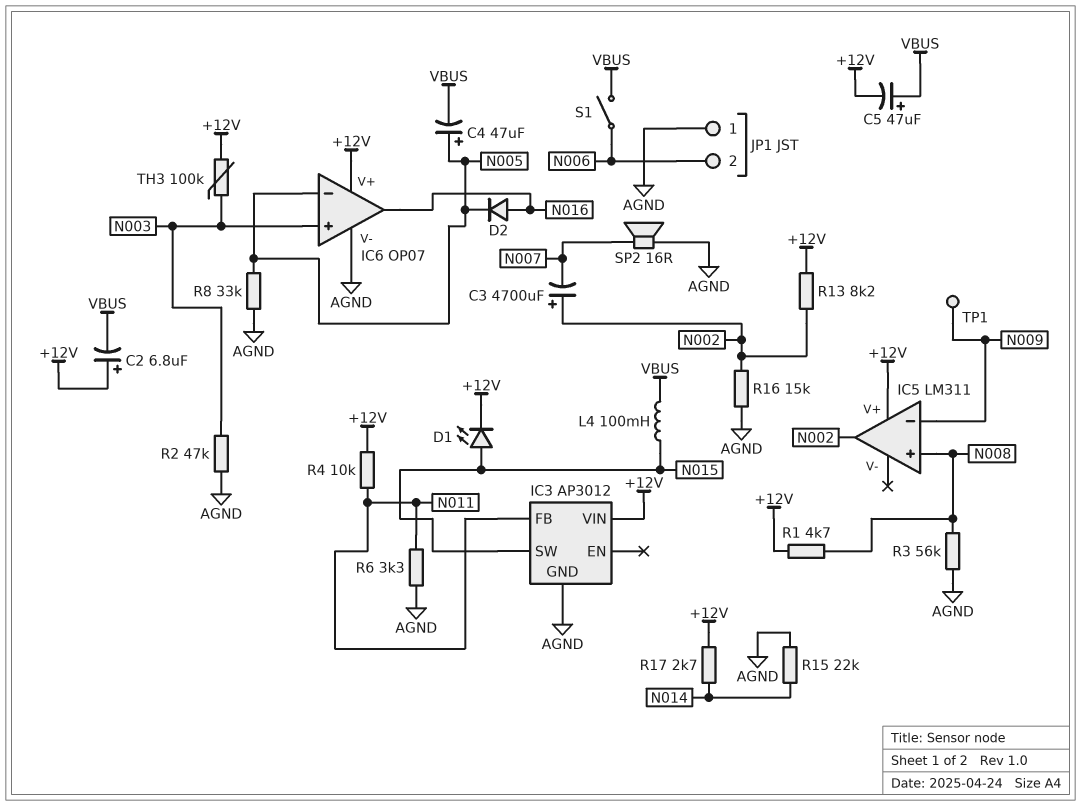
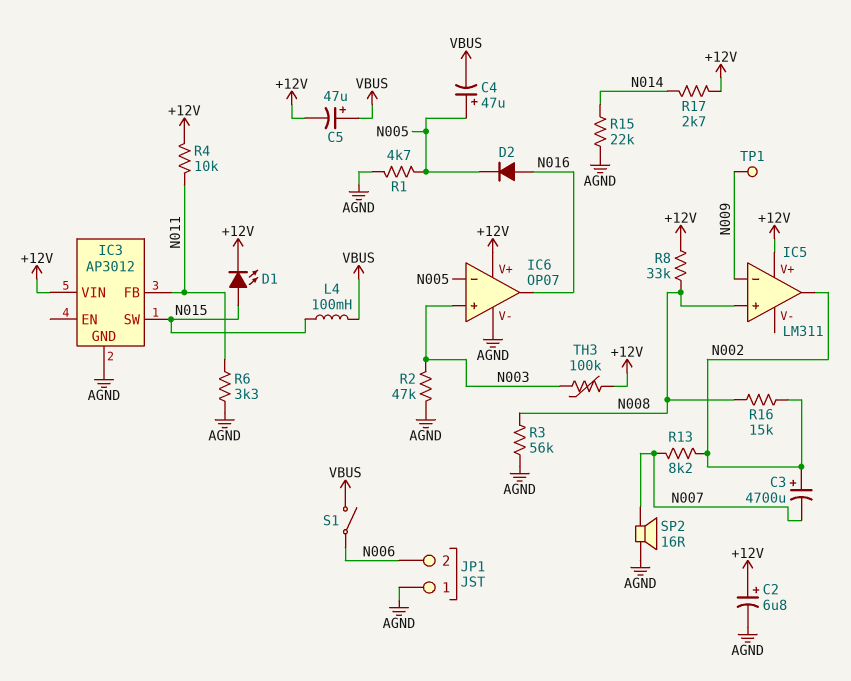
C2: 6.8uF (plus +12V, minus VBUS) -> 6.8uF (plus +12V, minus AGND)
R1: 4.7k (+12V, N008) -> 4.7k (AGND, N005)
R8: 33k (AGND, N005) -> 33k (+12V, N008)
R13: 8.2k (+12V, N002) -> 8.2k (N002, N007)
R16: 15k (AGND, N002) -> 15k (N002, N008)

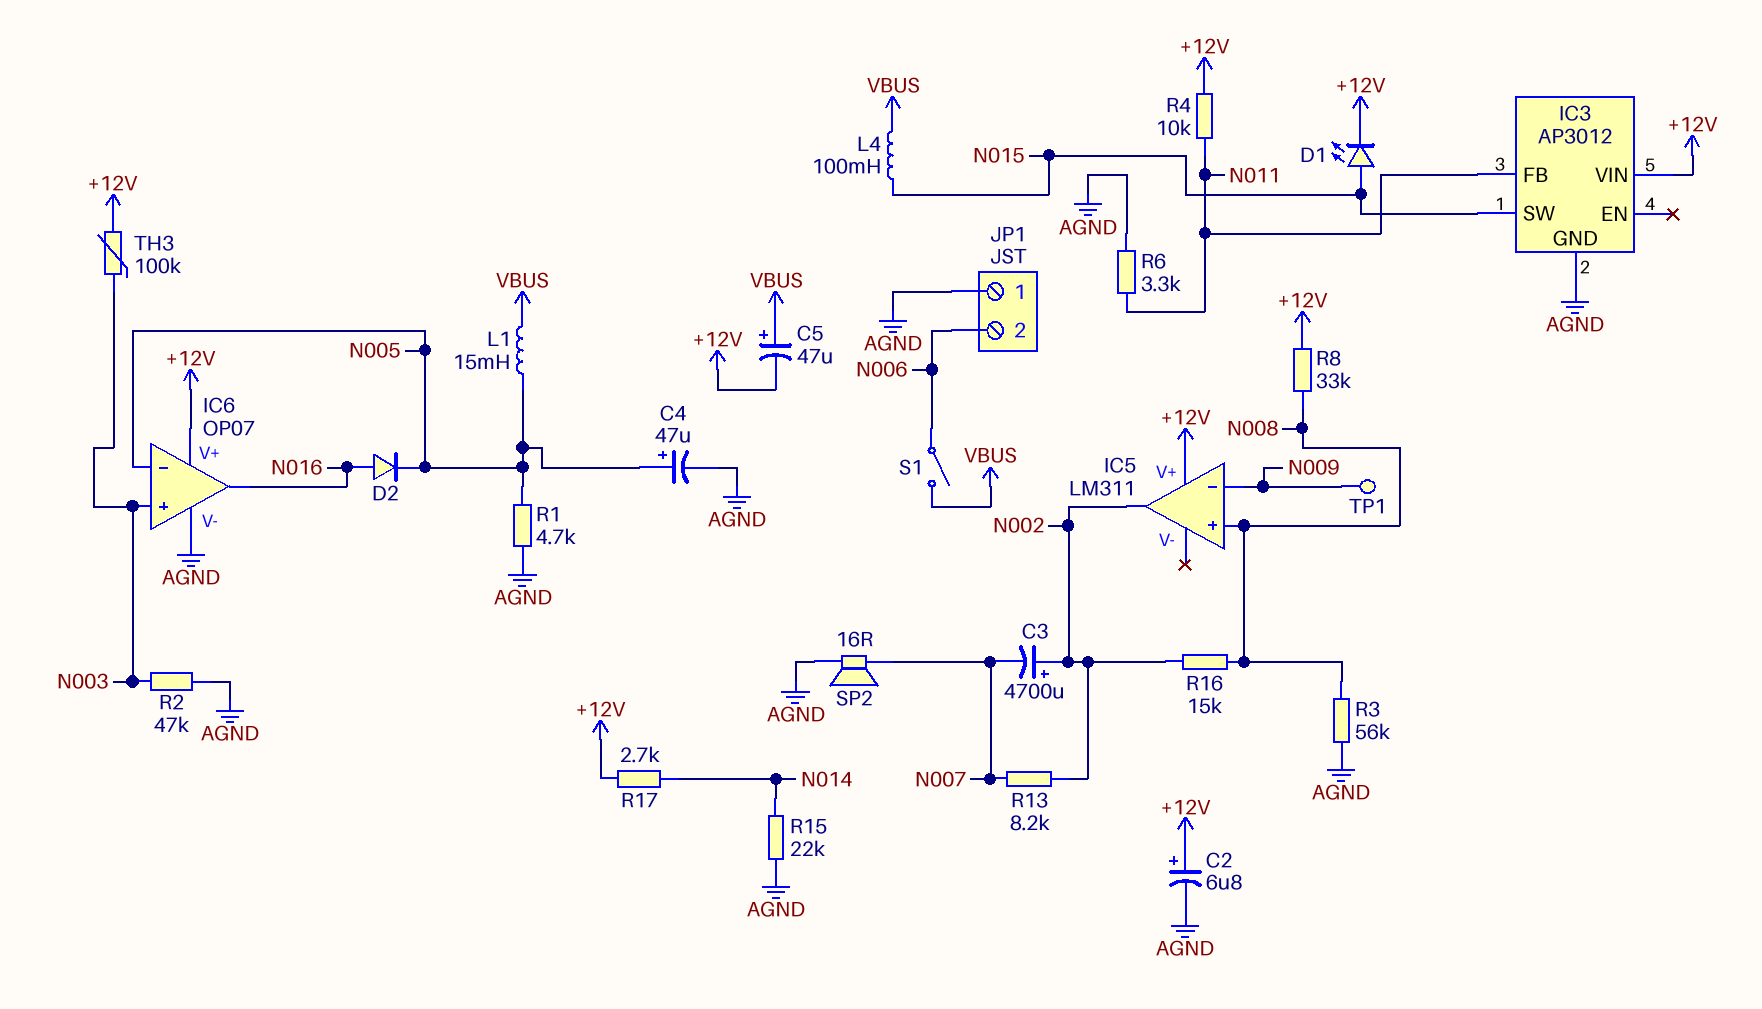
C4: 47uF (plus N005, minus VBUS) -> 47uF (plus N005, minus AGND)
L1: none -> 15mH (N005, VBUS)

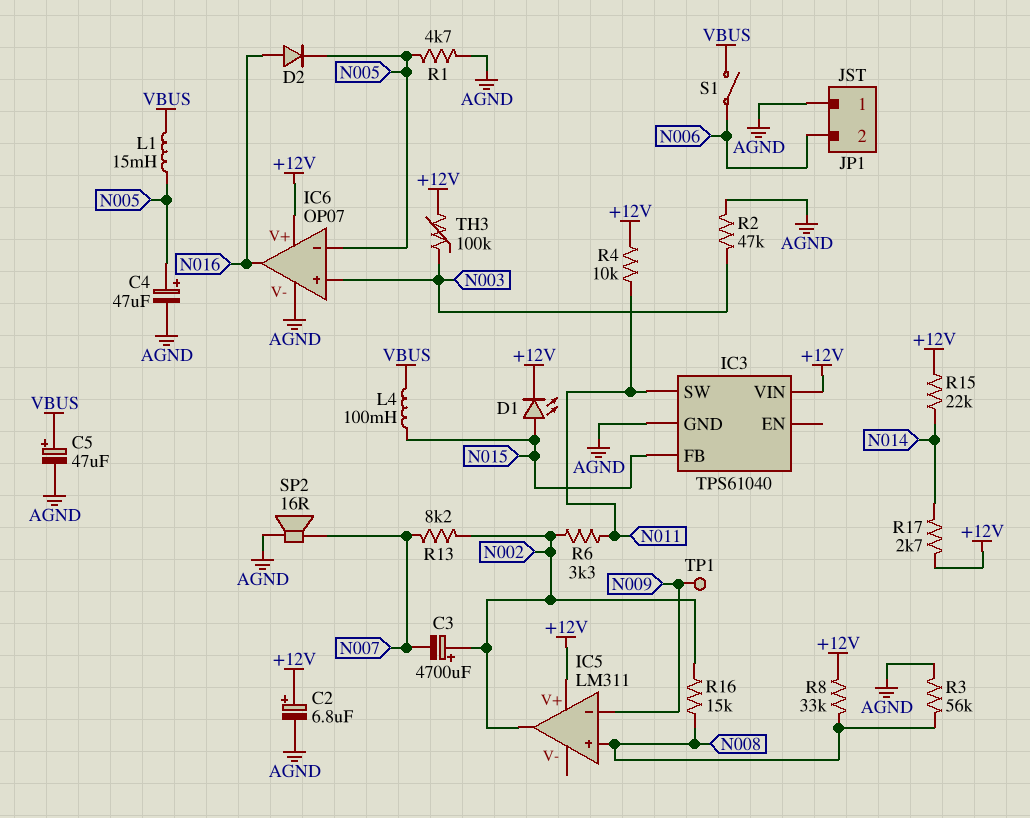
C5: 47uF (plus VBUS, minus +12V) -> 47uF (plus VBUS, minus AGND)
IC3: AP3012 -> TPS61040
IC3 pin FB: N011 -> N015
IC3 pin SW: N015 -> N011
R6: 3.3k (AGND, N011) -> 3.3k (N002, N011)
R15: 22k (AGND, N014) -> 22k (+12V, N014)

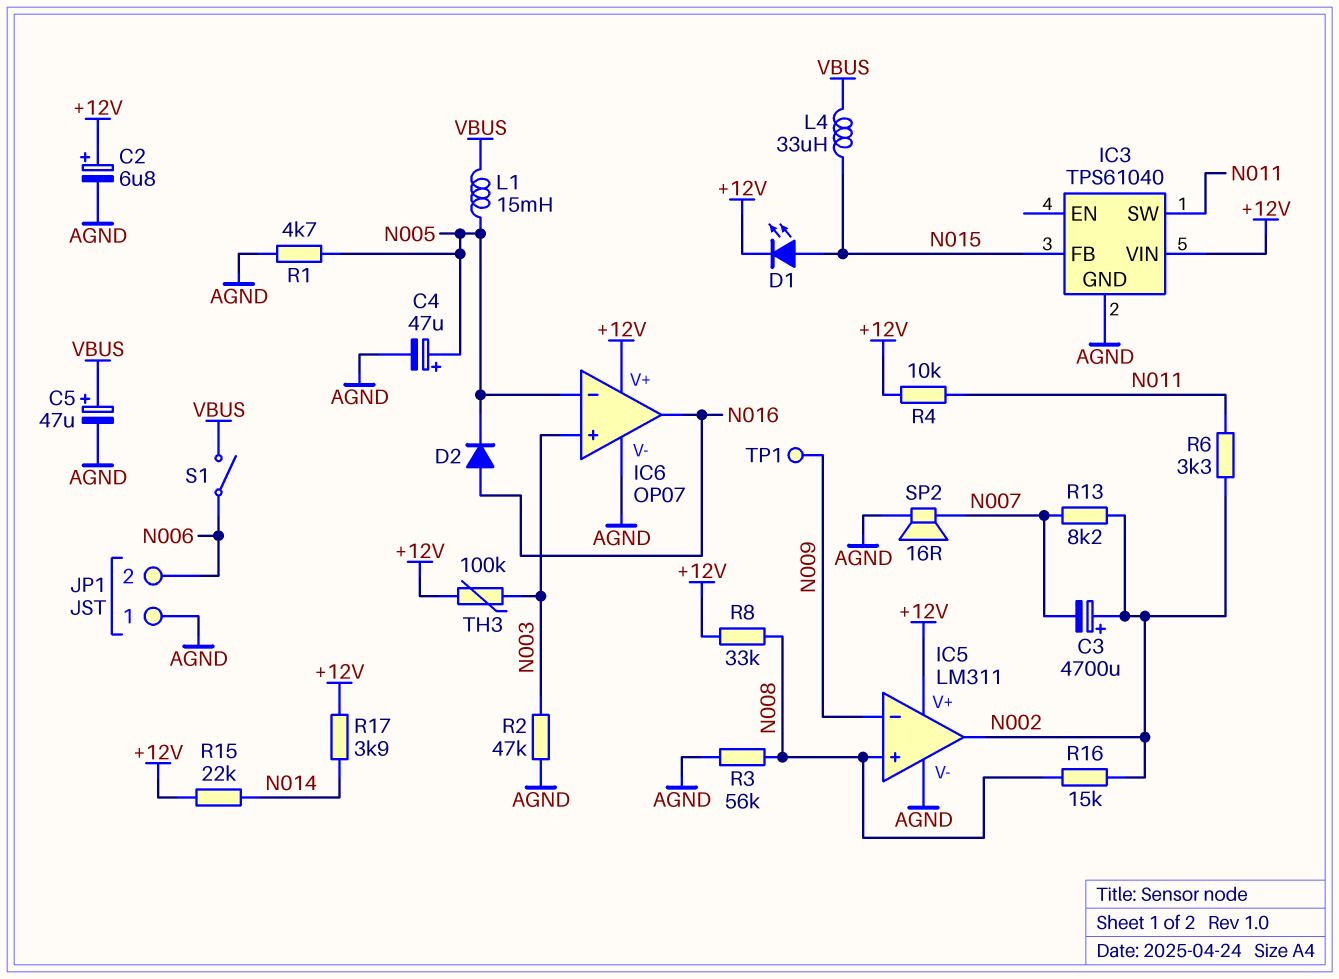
IC5 pin V-: none -> AGND
L4: 100mH (N015, VBUS) -> 33uH (N015, VBUS)
R17: 2.7k (+12V, N014) -> 3.9k (+12V, N014)

